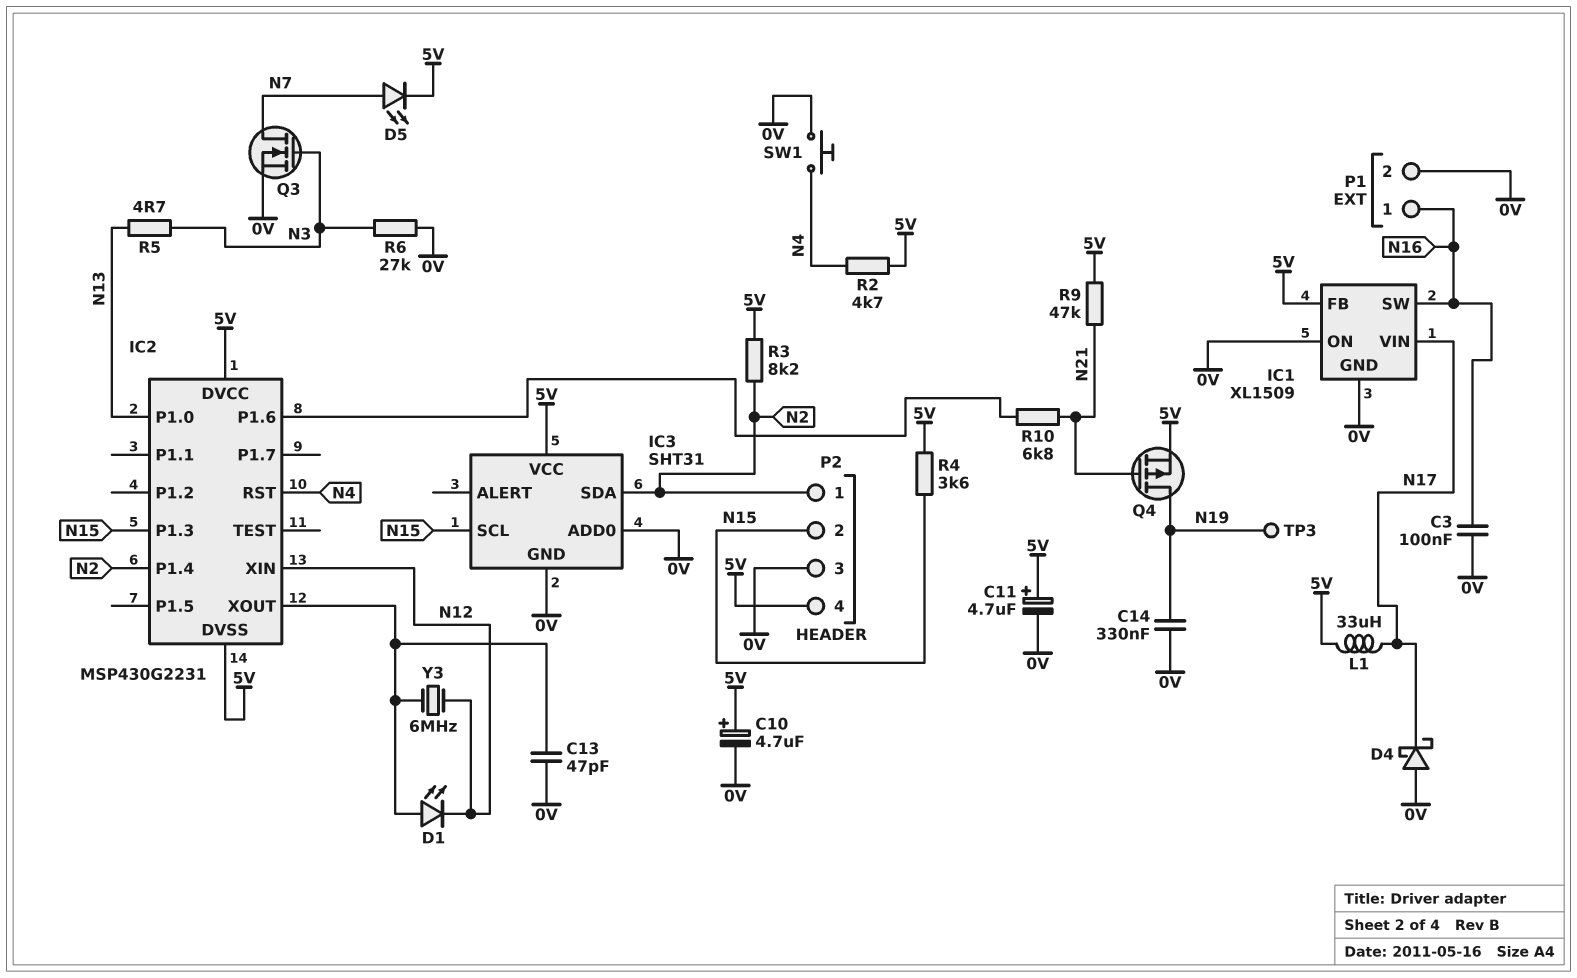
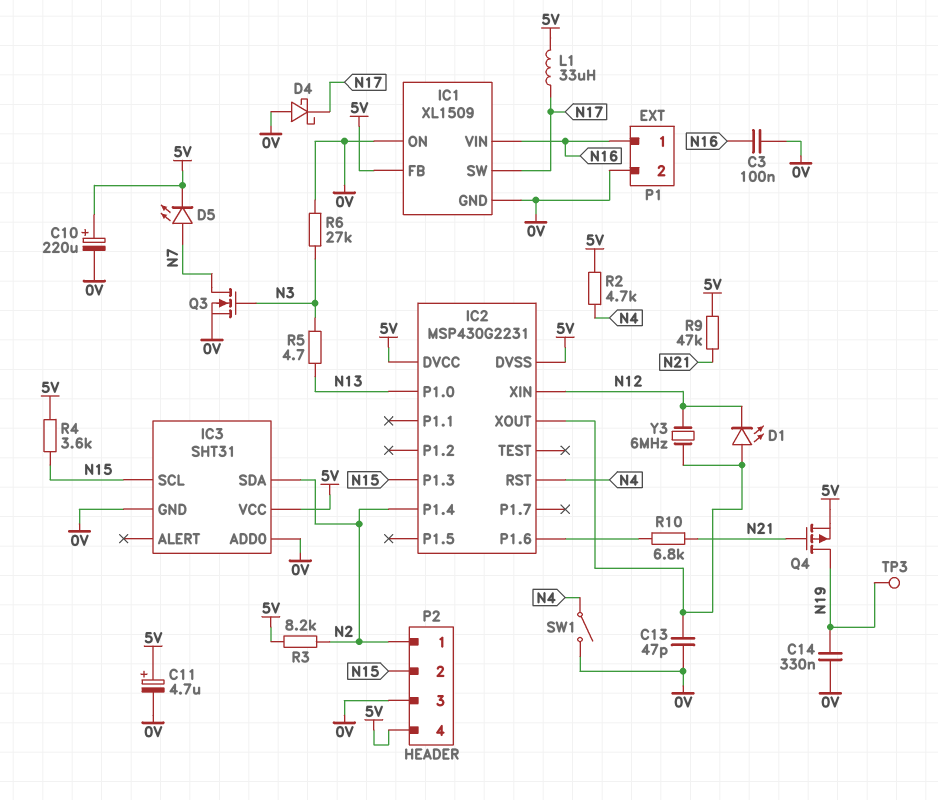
C10: 4.7uF (plus 5V, minus 0V) -> 220uF (plus 5V, minus 0V)
IC1 pin SW: N16 -> N17
IC1 pin VIN: N17 -> N16
SW1: button (0V, N4) -> switch (0V, N4)

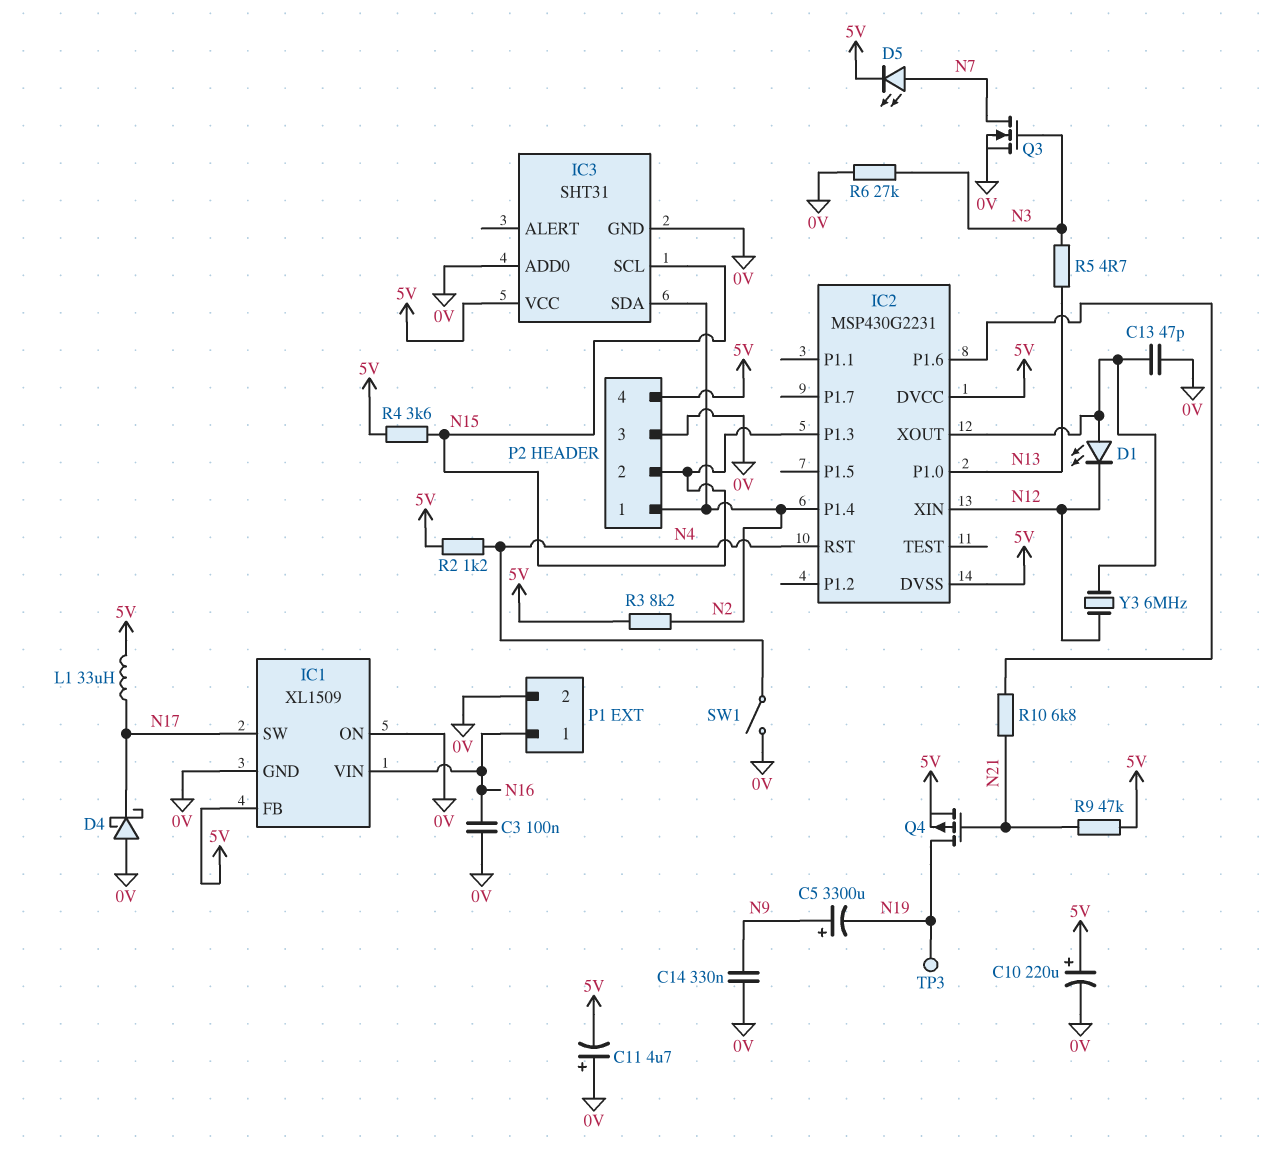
C5: none -> 3300uF (plus N9, minus N19)
C11: 4.7uF (plus 5V, minus 0V) -> 4.7uF (plus 0V, minus 5V)
C14: 330nF (0V, N19) -> 330nF (0V, N9)
R2: 4.7k (5V, N4) -> 1.2k (5V, N4)

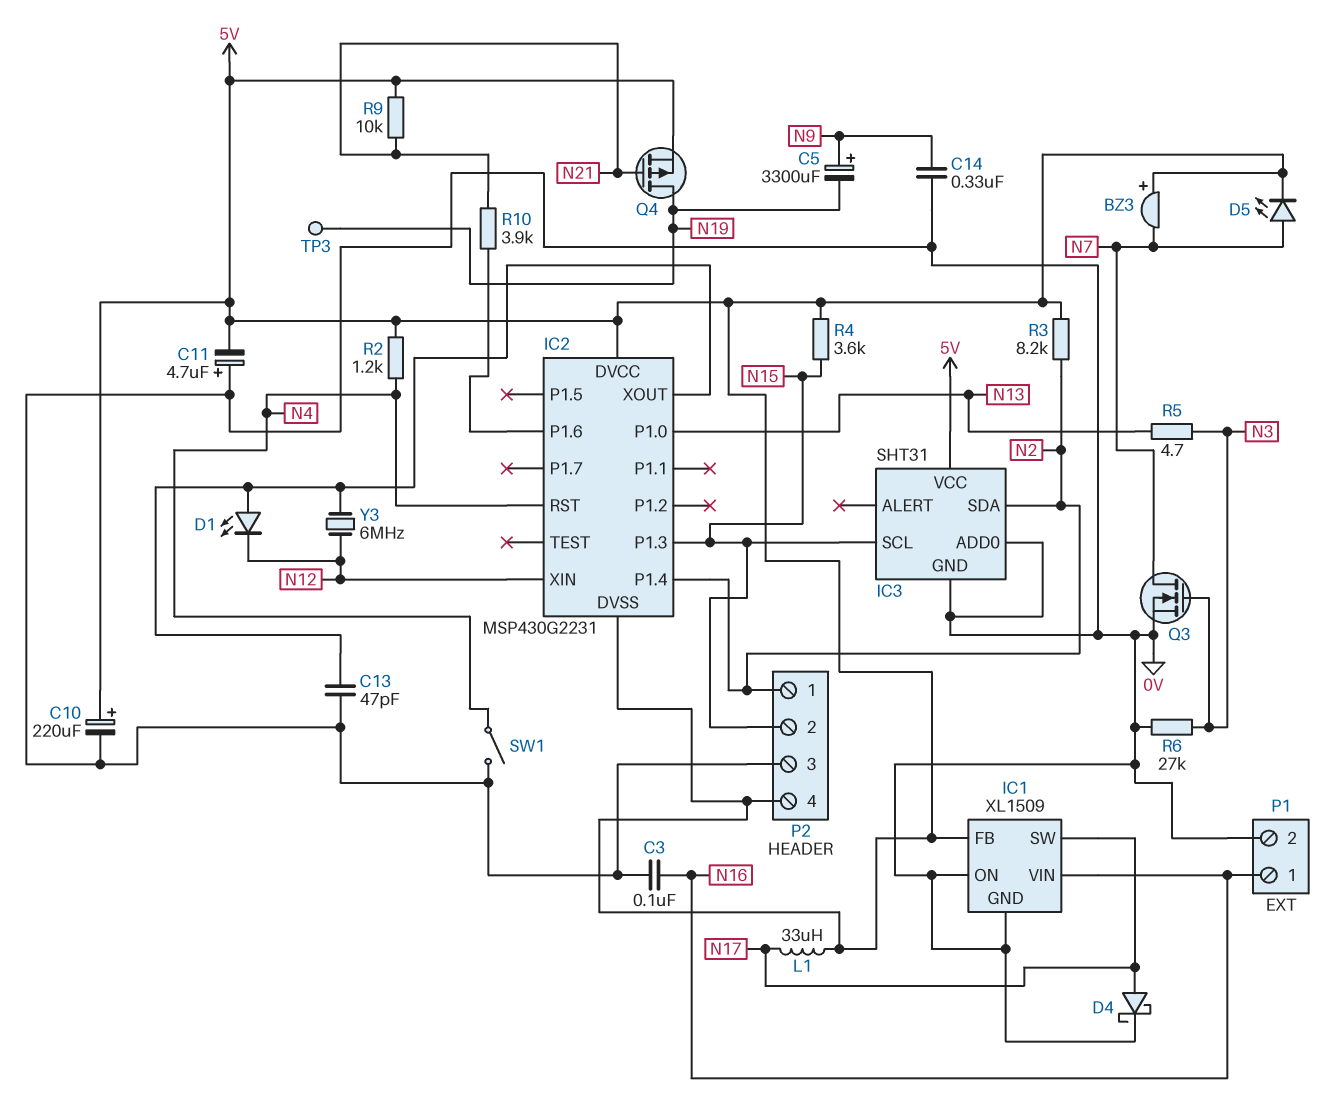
BZ3: none -> buzzer (plus 5V, minus N7)
D4: schottky (A 0V, K N17) -> schottky (A N17, K 0V)
R9: 47k (5V, N21) -> 10k (5V, N21)
R10: 6.8k (IC2/P1.6, N21) -> 3.9k (IC2/P1.6, N21)

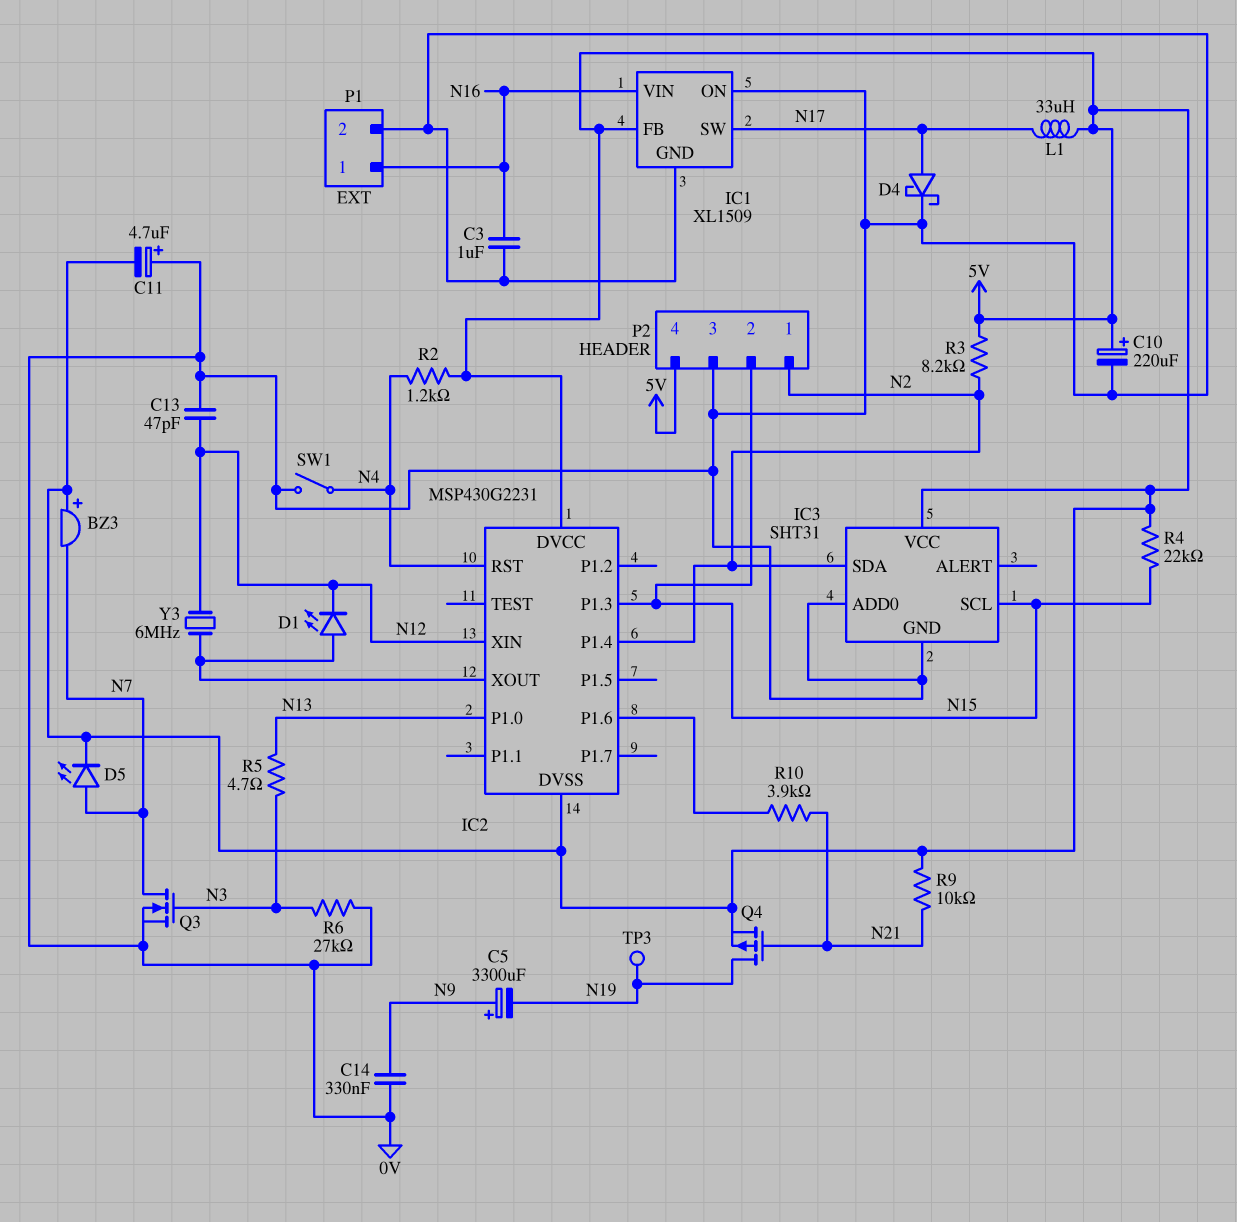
C3: 100nF (0V, N16) -> 1uF (0V, N16)
C13: 47pF (0V, IC2/XOUT) -> 47pF (0V, N12)
R4: 3.6k (5V, N15) -> 22k (5V, N15)

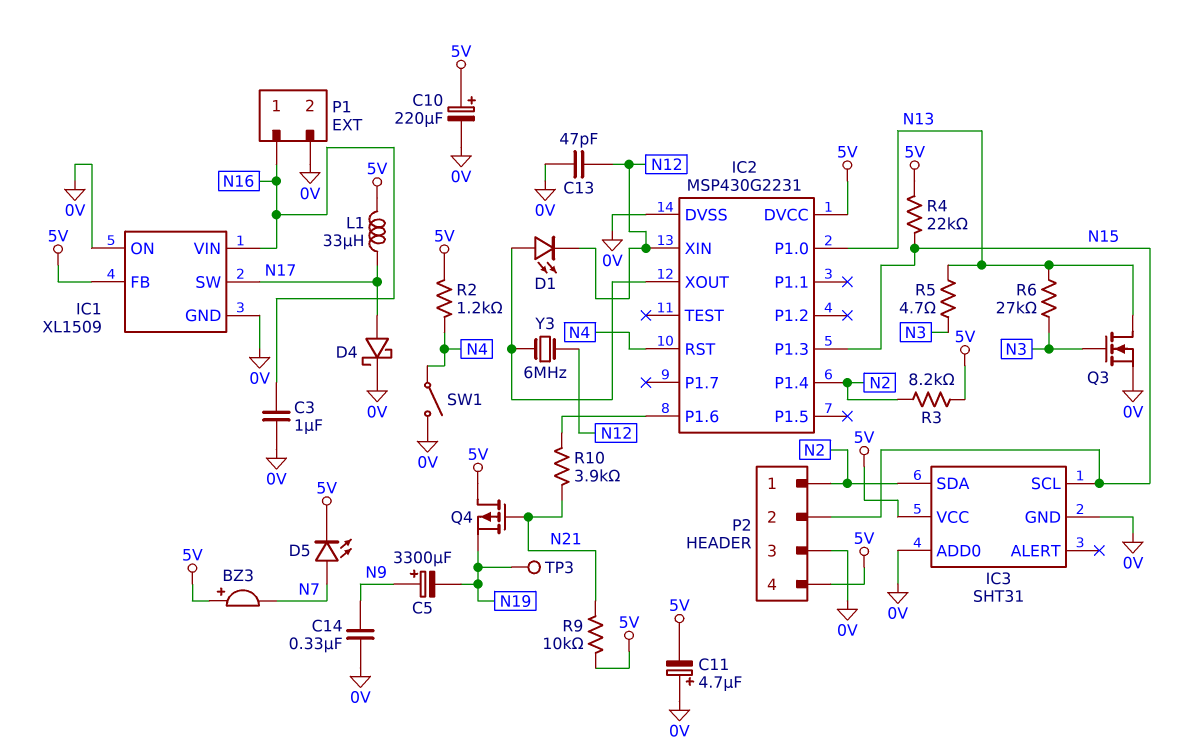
IC2 pin DVSS: 5V -> 0V
Q3: NMOS (G N3, D N7, S 0V) -> NMOS (G N3, D N13, S 0V)
Q4: PMOS (G N21, D N19, S 5V) -> PMOS (G N21, D 5V, S N19)
R6: 27k (0V, N3) -> 27k (N3, N13)

